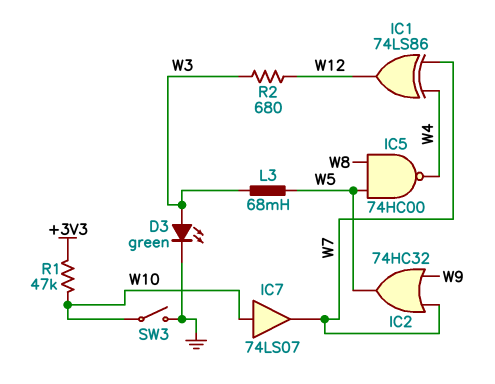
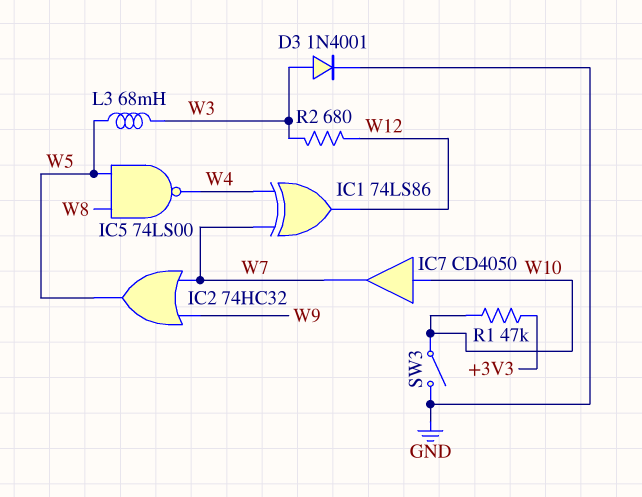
D3: LED green (A W3, K GND) -> diode 1N4001 (A W3, K GND)
IC5: NAND 74HC00 (in W5, in W8, out W4) -> NAND 74LS00 (in W5, in W8, out W4)
IC7: buffer 74LS07 (in W10, out W7) -> buffer CD4050 (in W10, out W7)

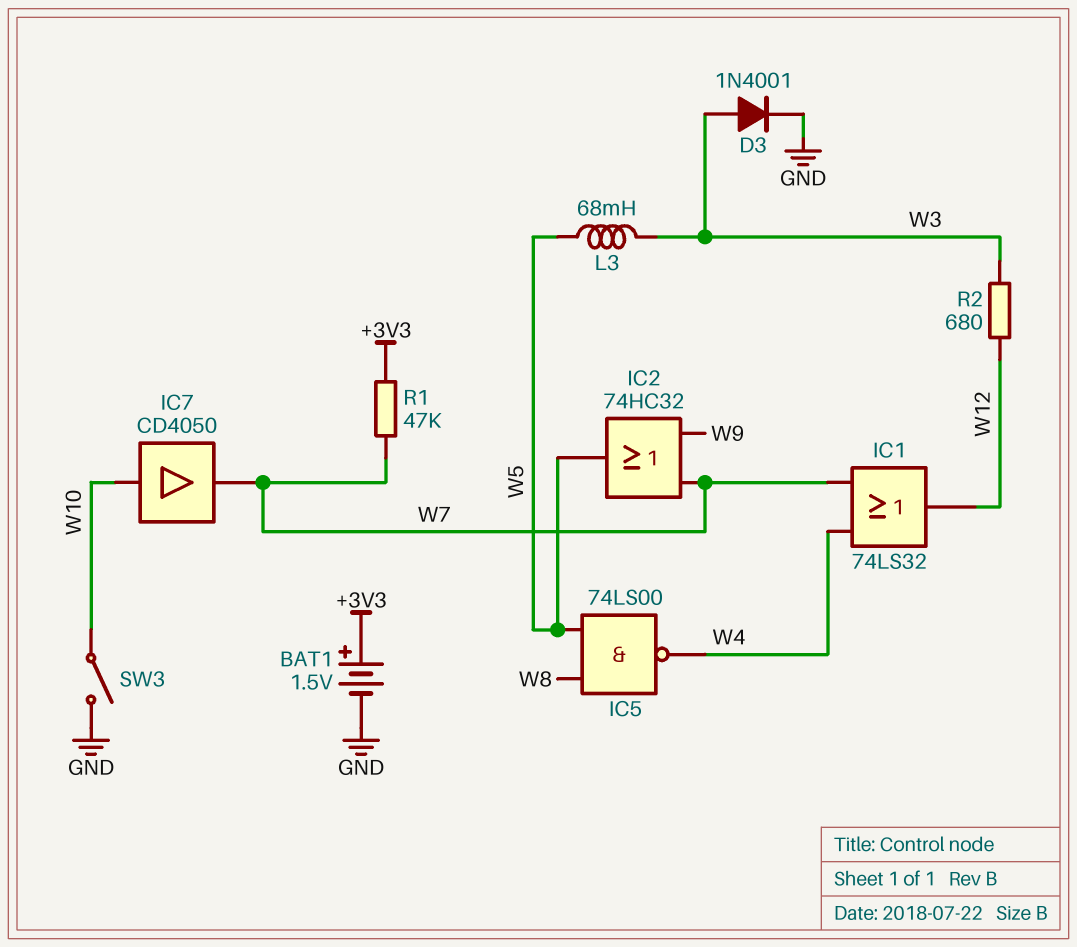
BAT1: none -> 1.5V (plus +3V3, minus GND)
IC1: XOR 74LS86 (in W4, in W7, out W12) -> OR 74LS32 (in W4, in W7, out W12)
R1: 47k (+3V3, W10) -> 47k (+3V3, W7)

